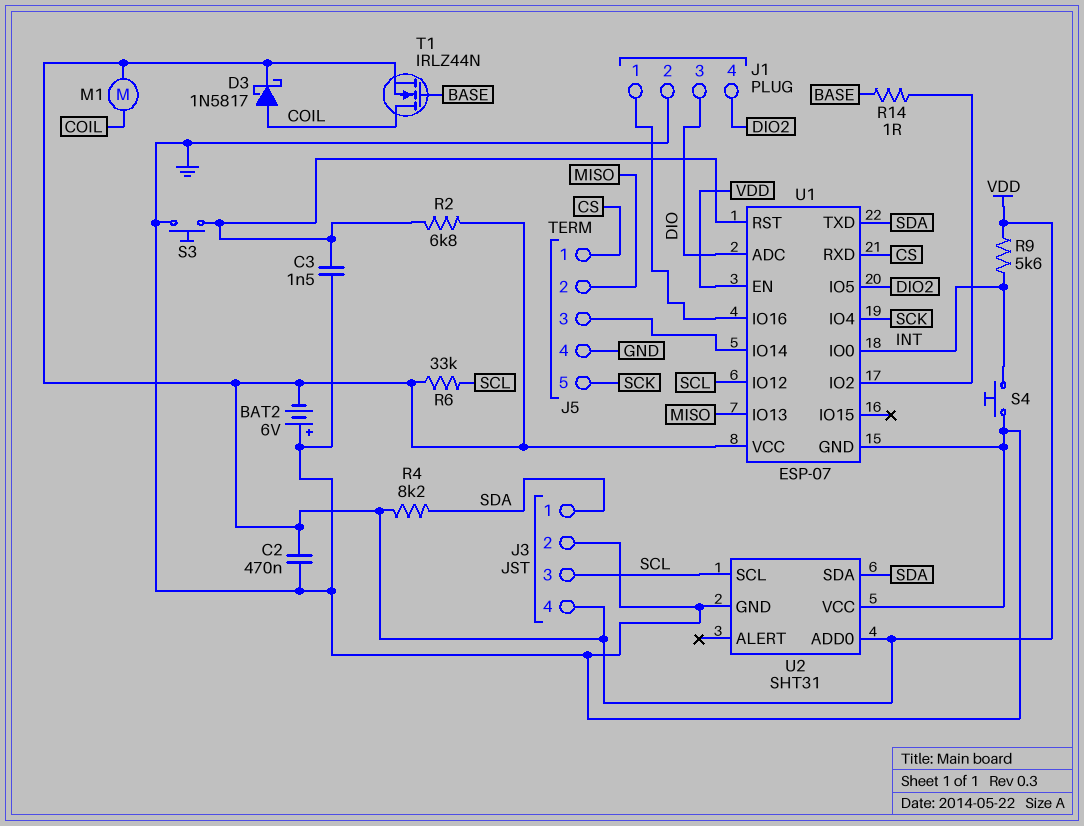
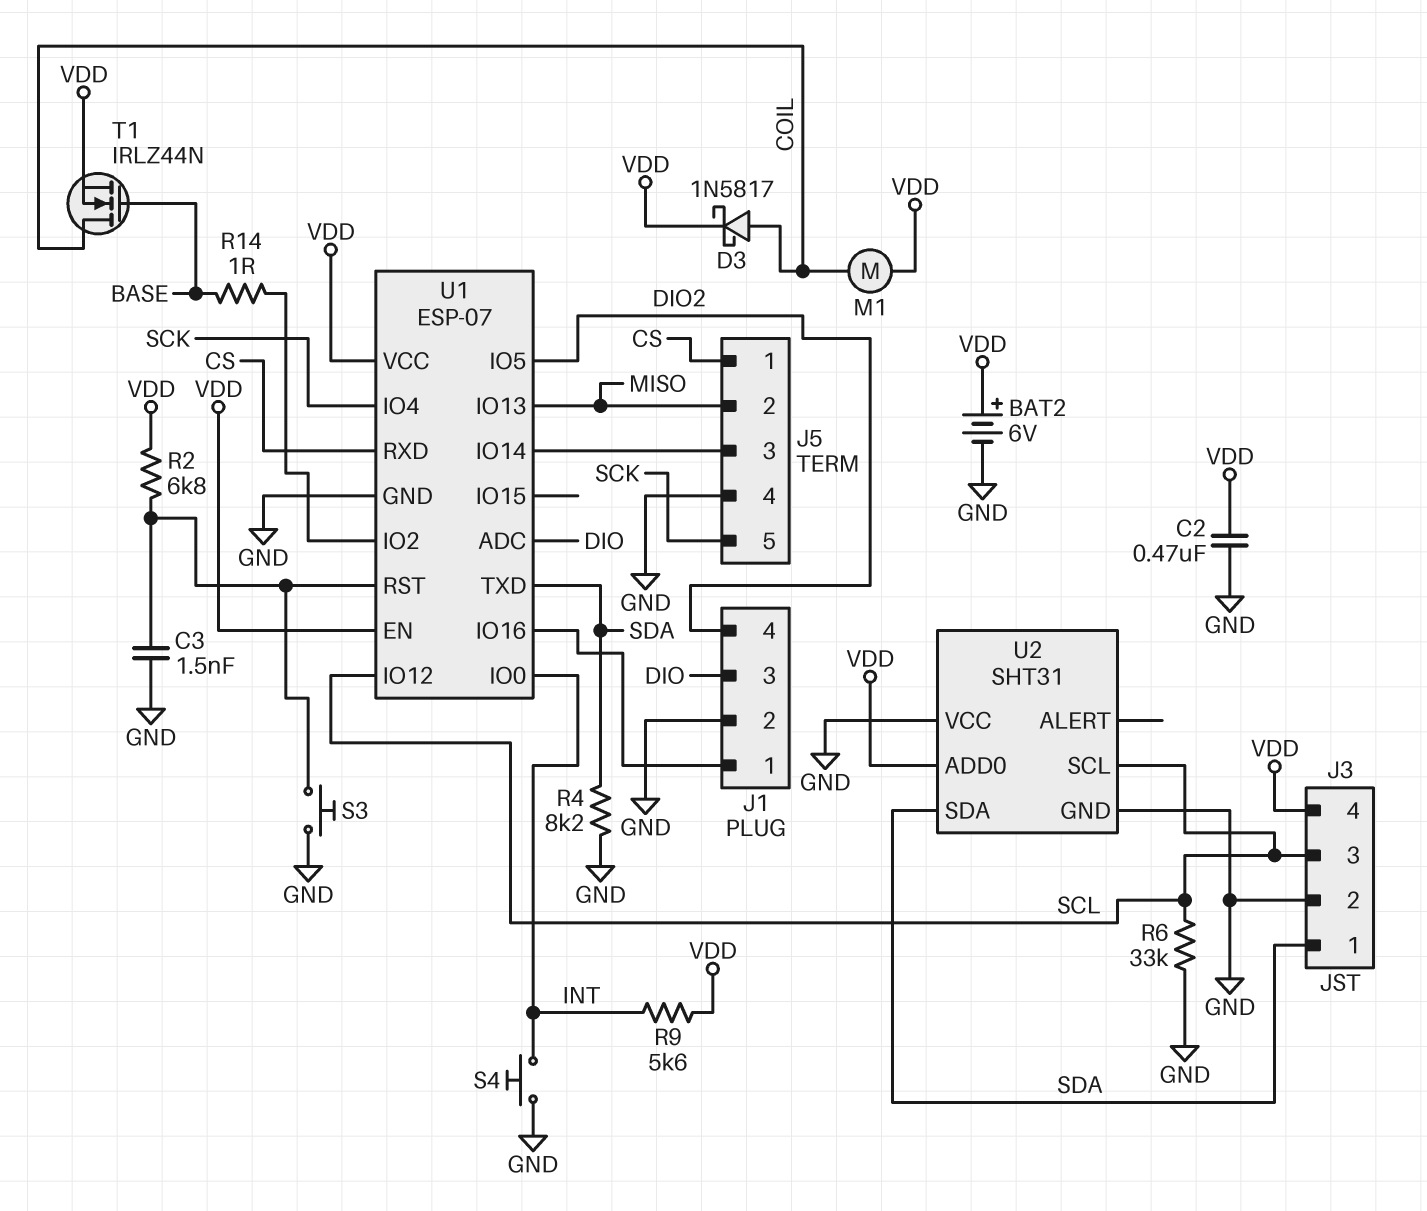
BAT2: 6V (plus GND, minus VDD) -> 6V (plus VDD, minus GND)
R4: 8.2k (SDA, VDD) -> 8.2k (GND, SDA)
R6: 33k (SCL, VDD) -> 33k (GND, SCL)

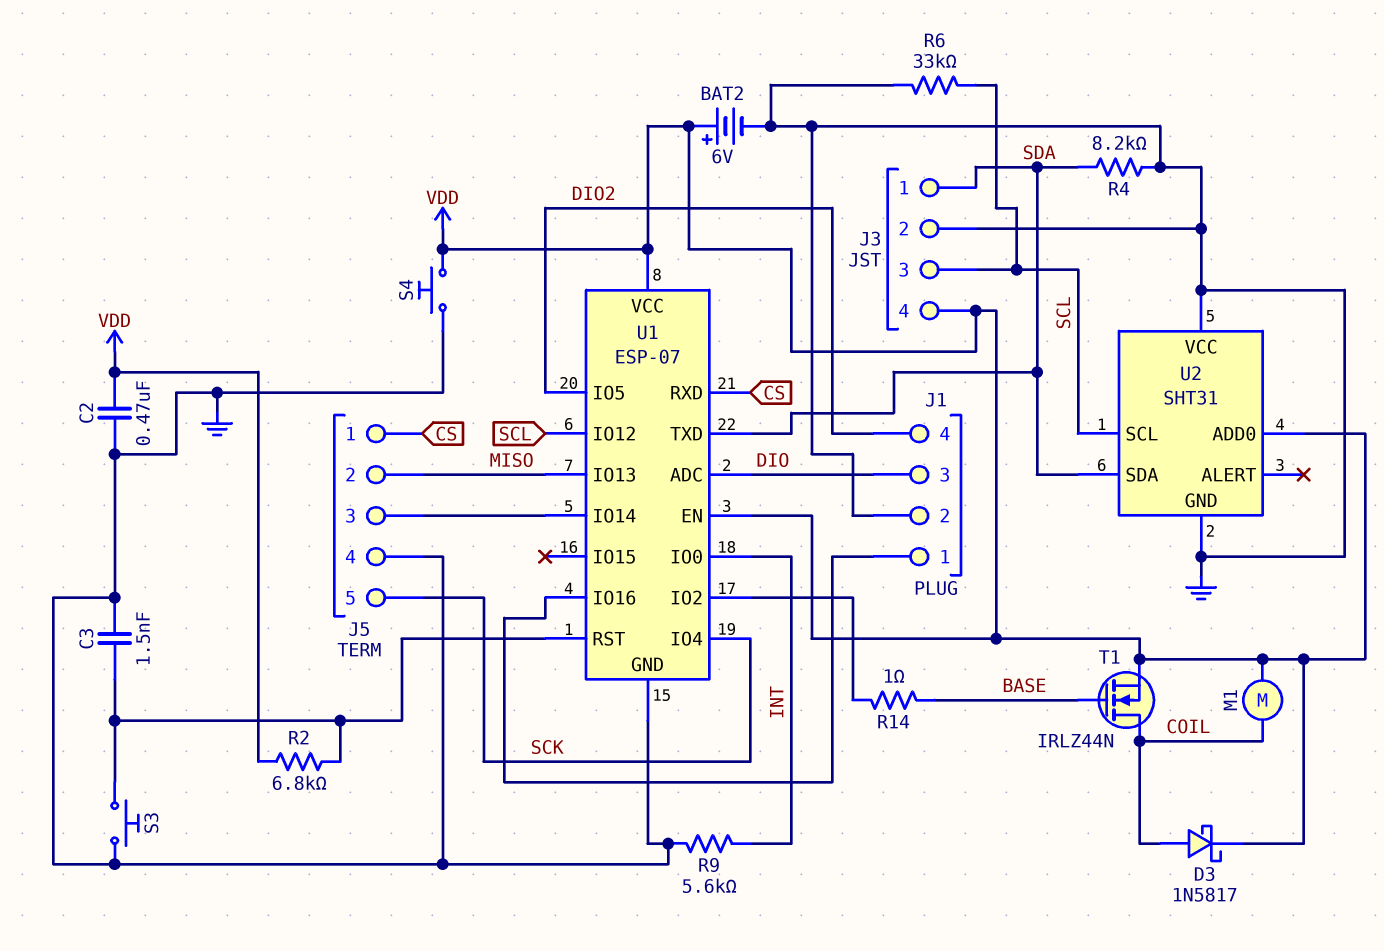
R9: 5.6k (INT, VDD) -> 5.6k (GND, INT)
S4: button (GND, INT) -> button (GND, VDD)

